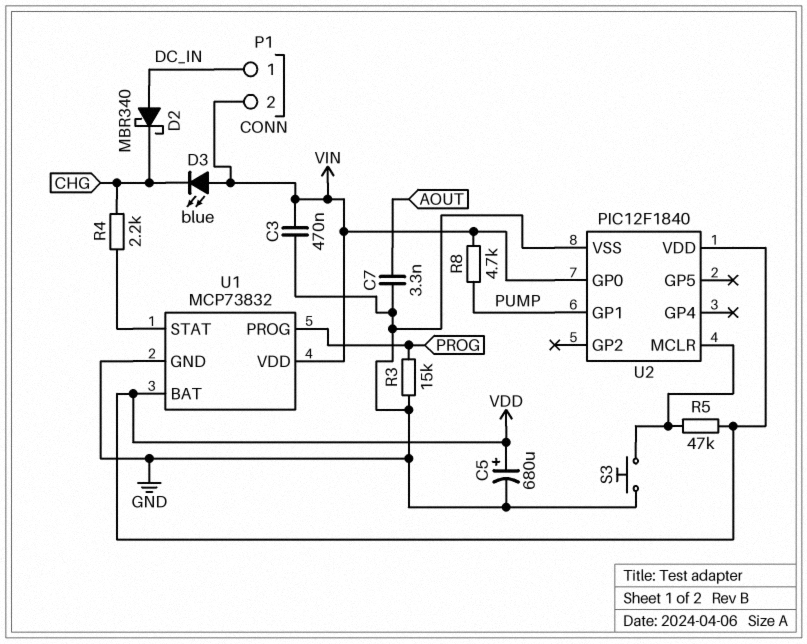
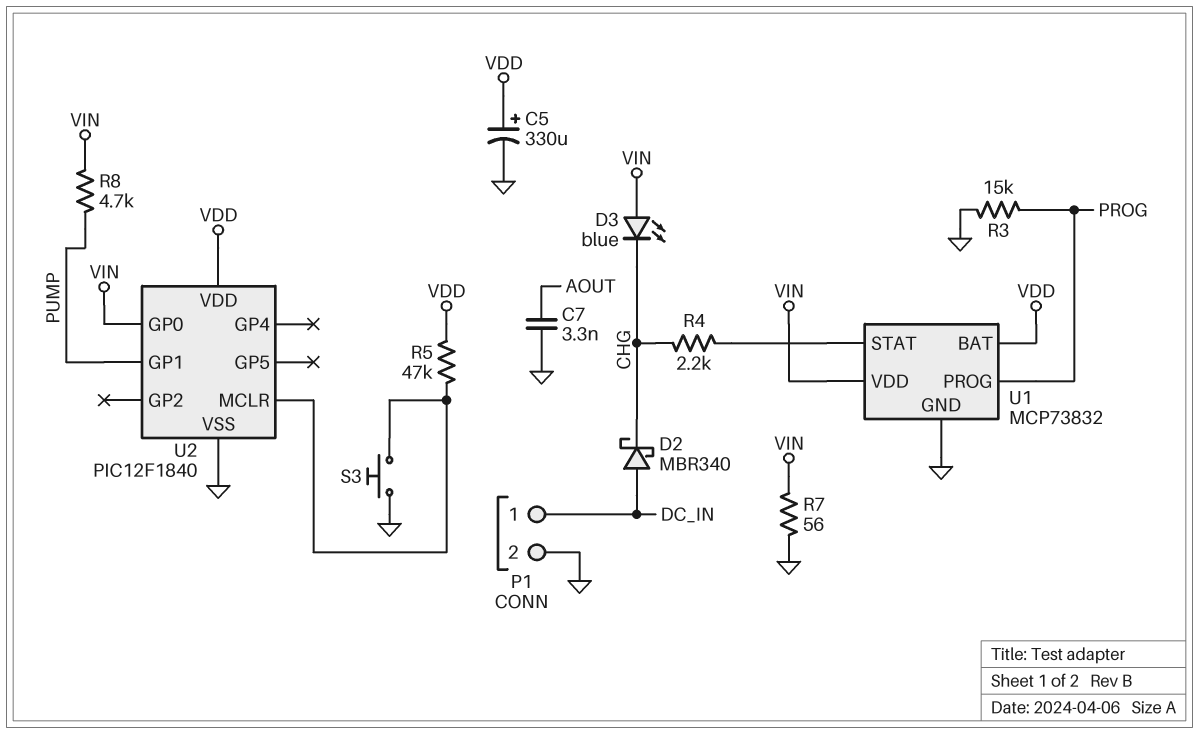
C3: 470nF (GND, VIN) -> none
C5: 680uF (plus VDD, minus GND) -> 330uF (plus VDD, minus GND)
P1 pin 2: VIN -> GND
R7: none -> 56 (GND, VIN)

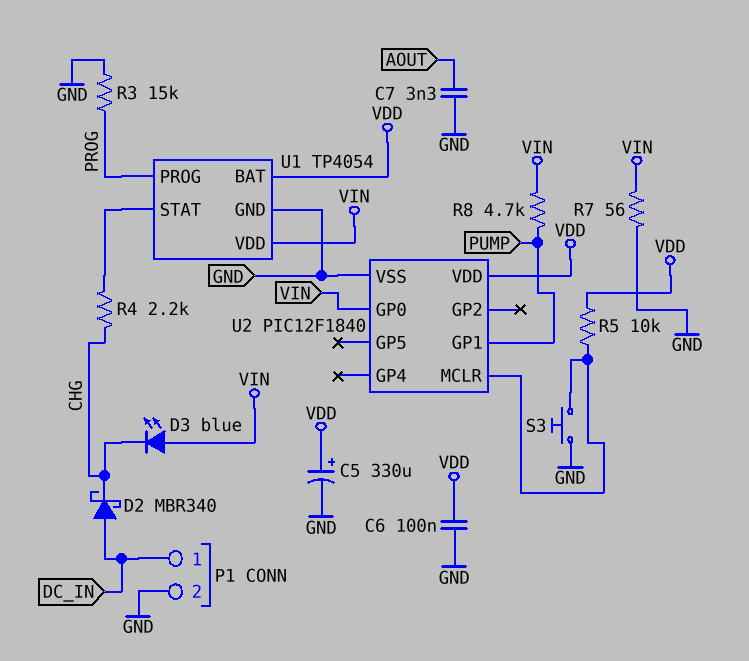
C6: none -> 100nF (GND, VDD)
R5: 47k (U2/MCLR, VDD) -> 10k (U2/MCLR, VDD)
U1: MCP73832 -> TP4054

